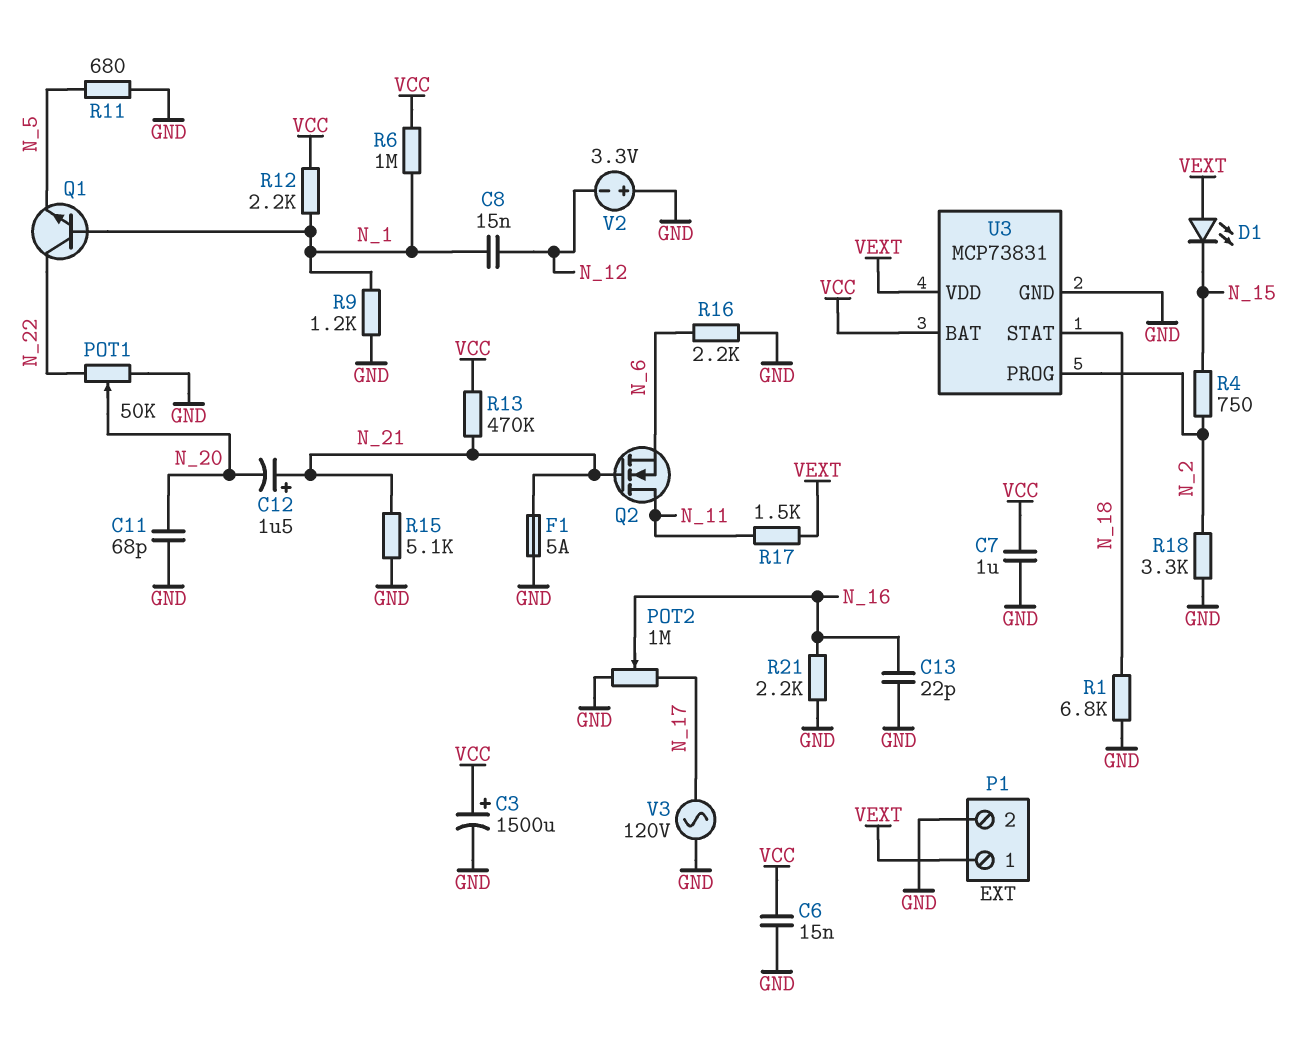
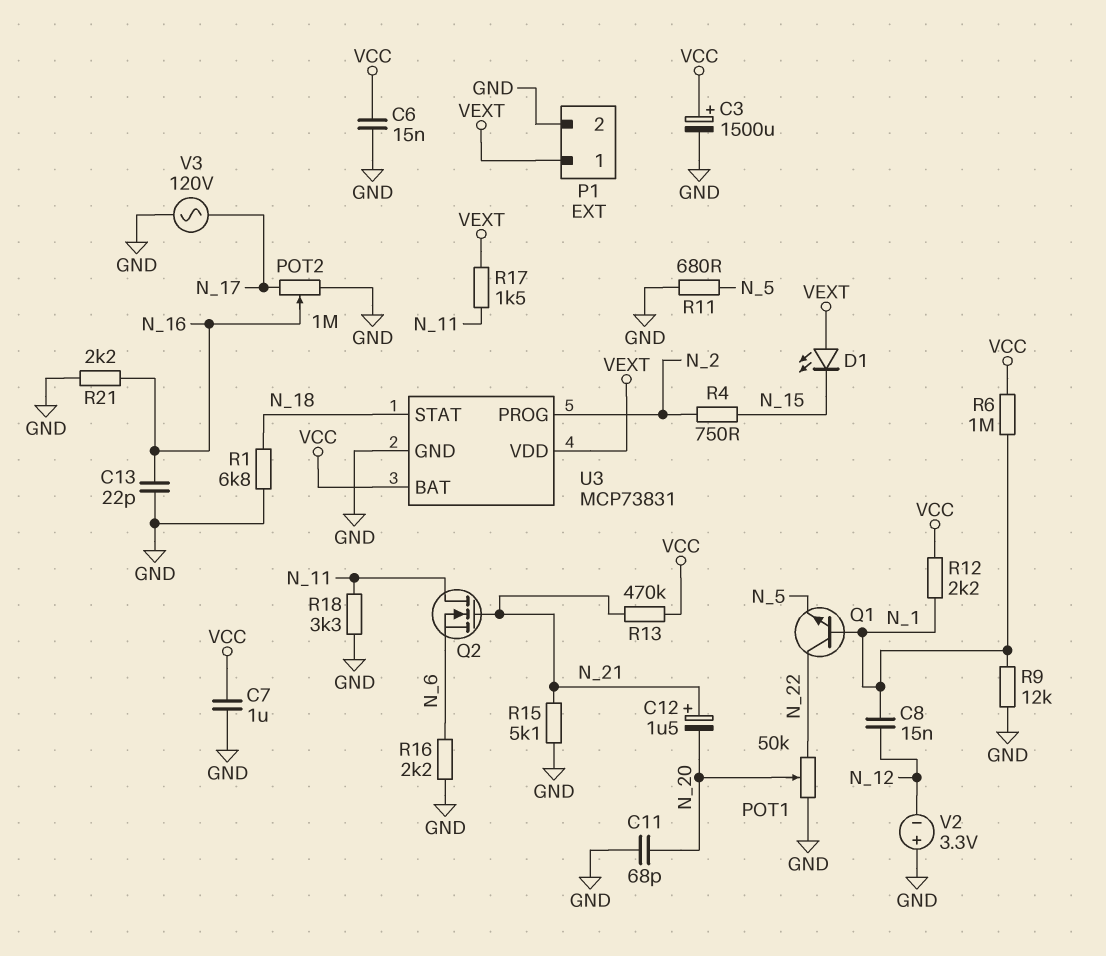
F1: 5A (GND, N_21) -> none
R9: 1.2k (GND, N_1) -> 12k (GND, N_1)
R18: 3.3k (GND, N_2) -> 3.3k (GND, N_11)

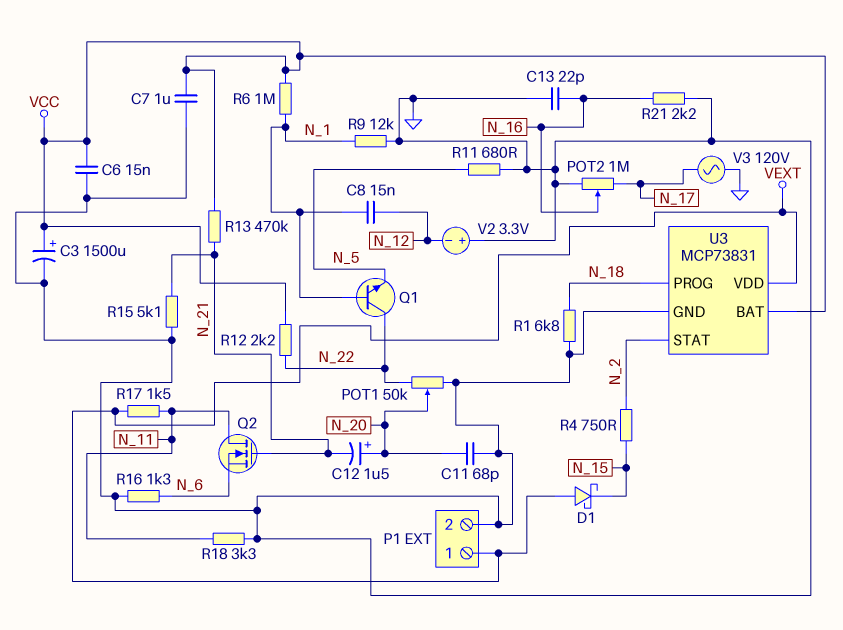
C12: 1.5uF (plus N_21, minus N_20) -> 1.5uF (plus N_20, minus N_21)
D1: LED (A VEXT, K N_15) -> schottky (A VEXT, K N_15)
R12: 2.2k (N_1, VCC) -> 2.2k (N_22, VCC)
R16: 2.2k (GND, N_6) -> 1.3k (GND, N_6)
U3 pin PROG: N_2 -> N_18
U3 pin STAT: N_18 -> N_2

